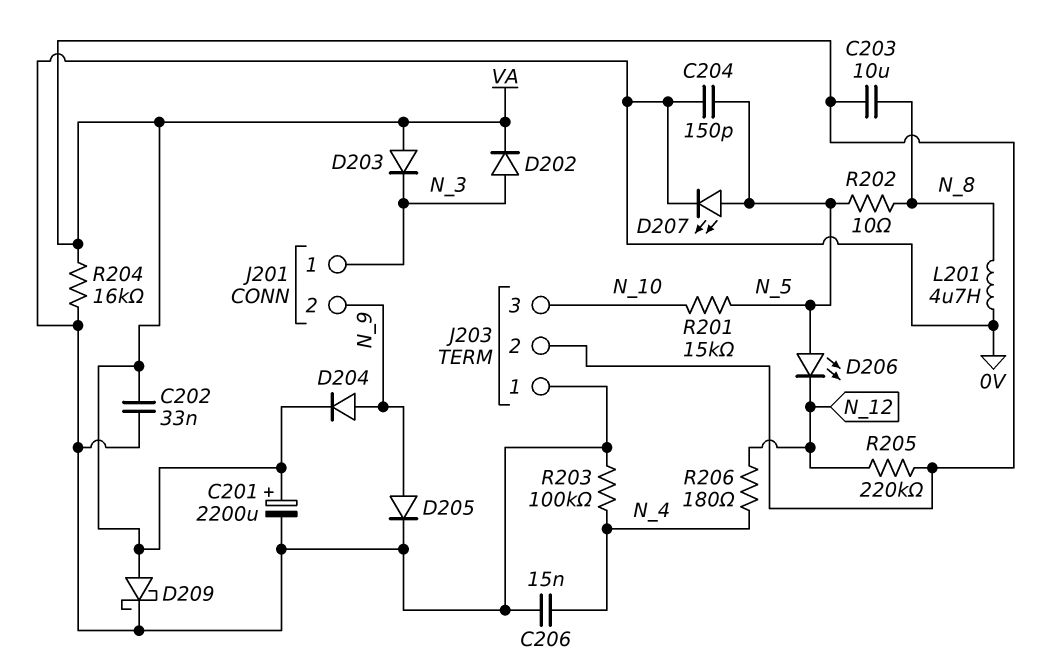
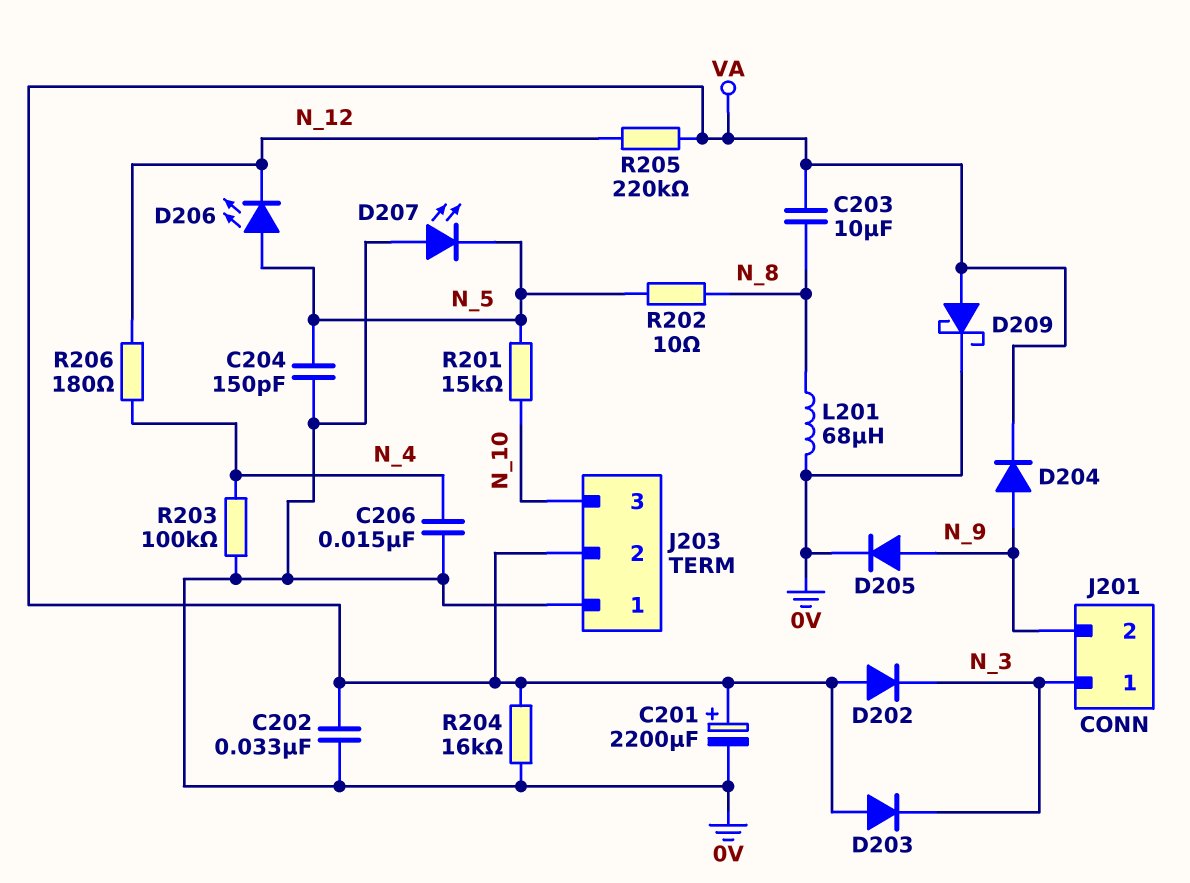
D202: diode (A N_3, K VA) -> diode (A VA, K N_3)
D207: LED (A N_5, K 0V) -> LED (A 0V, K N_5)
L201: 4.7uH (0V, N_8) -> 68uH (0V, N_8)

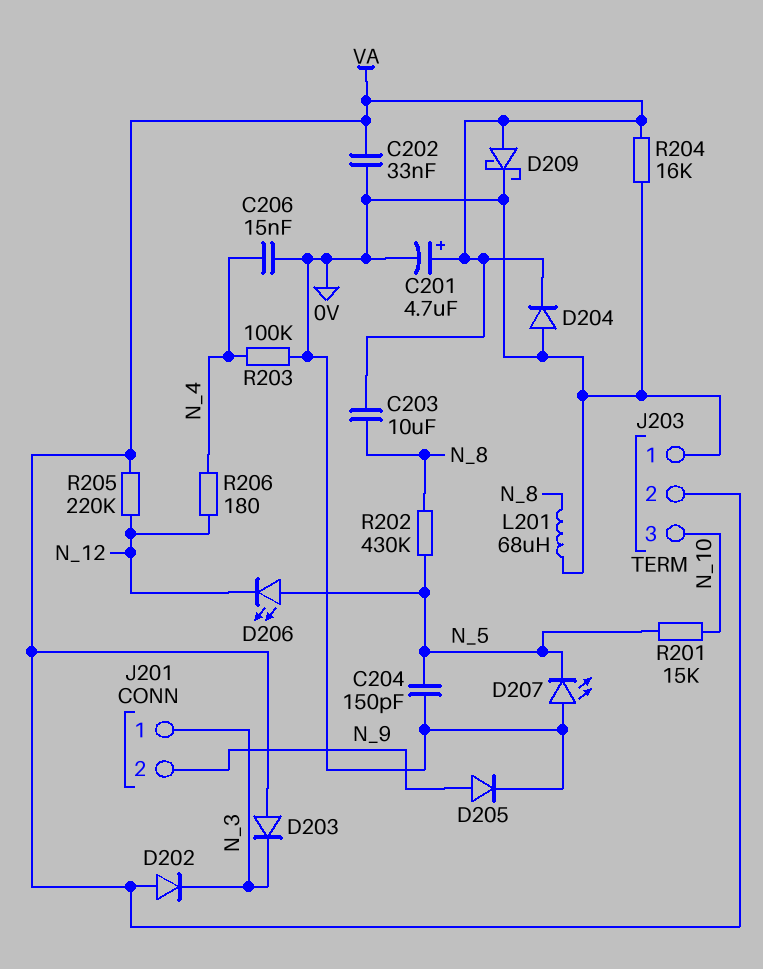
C201: 2200uF (plus VA, minus 0V) -> 4.7uF (plus VA, minus 0V)
D204: diode (A N_9, K VA) -> diode (A 0V, K VA)
R202: 10 (N_5, N_8) -> 430k (N_5, N_8)

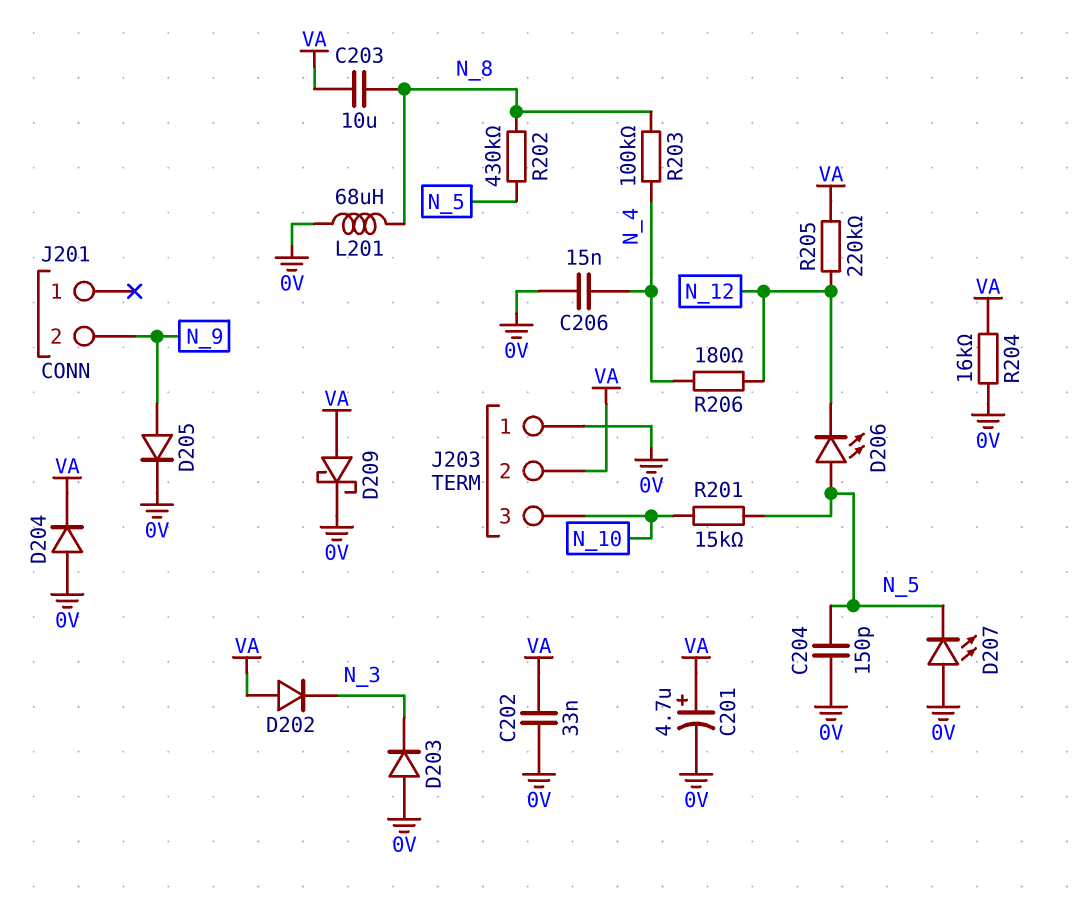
D203: diode (A VA, K N_3) -> diode (A 0V, K N_3)
J201 pin 1: N_3 -> none
R203: 100k (0V, N_4) -> 100k (N_4, N_8)

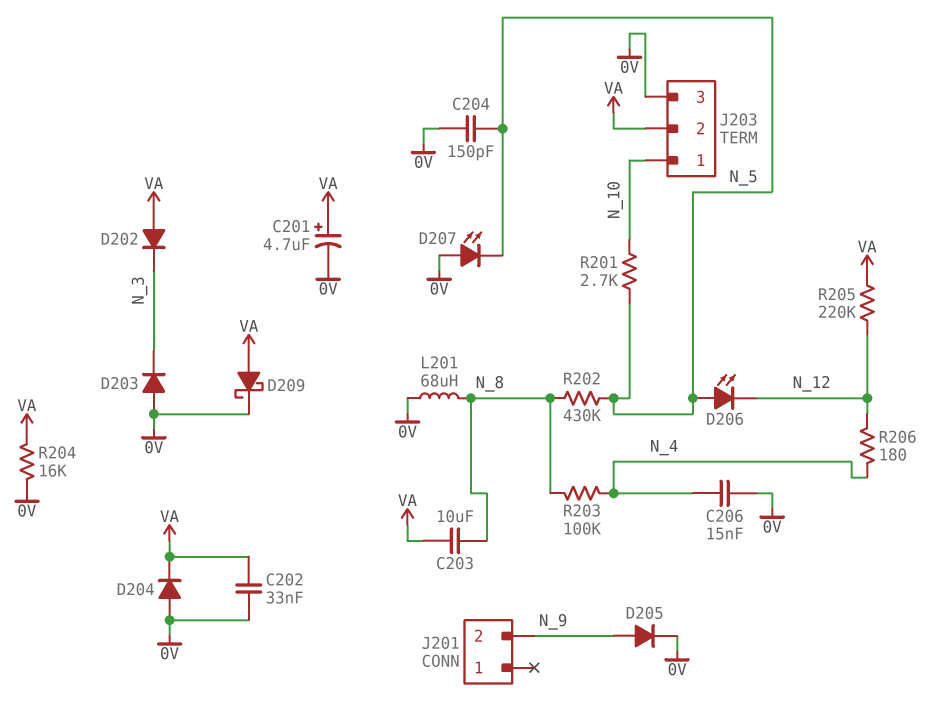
J203 pin 1: 0V -> N_10
J203 pin 3: N_10 -> 0V
R201: 15k (N_5, N_10) -> 2.7k (N_5, N_10)

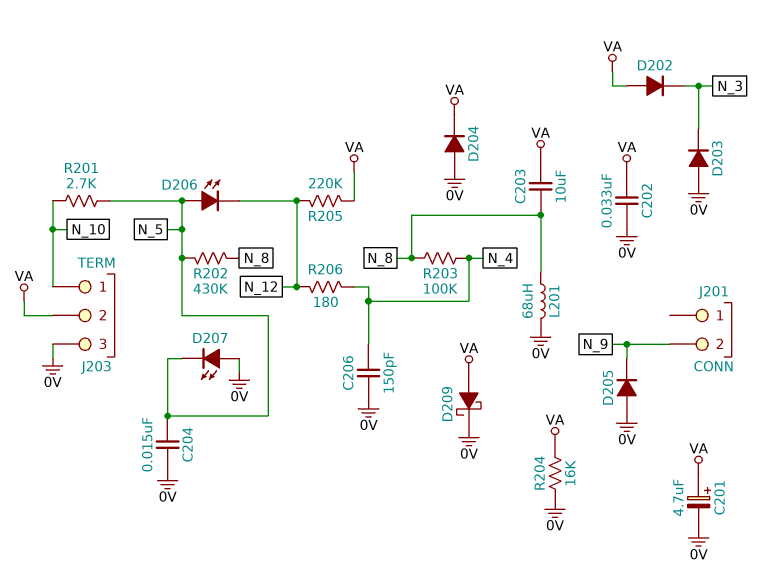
C204: 150pF (0V, N_5) -> 15nF (0V, N_5)
C206: 15nF (0V, N_4) -> 150pF (0V, N_4)
D205: diode (A N_9, K 0V) -> diode (A 0V, K N_9)

